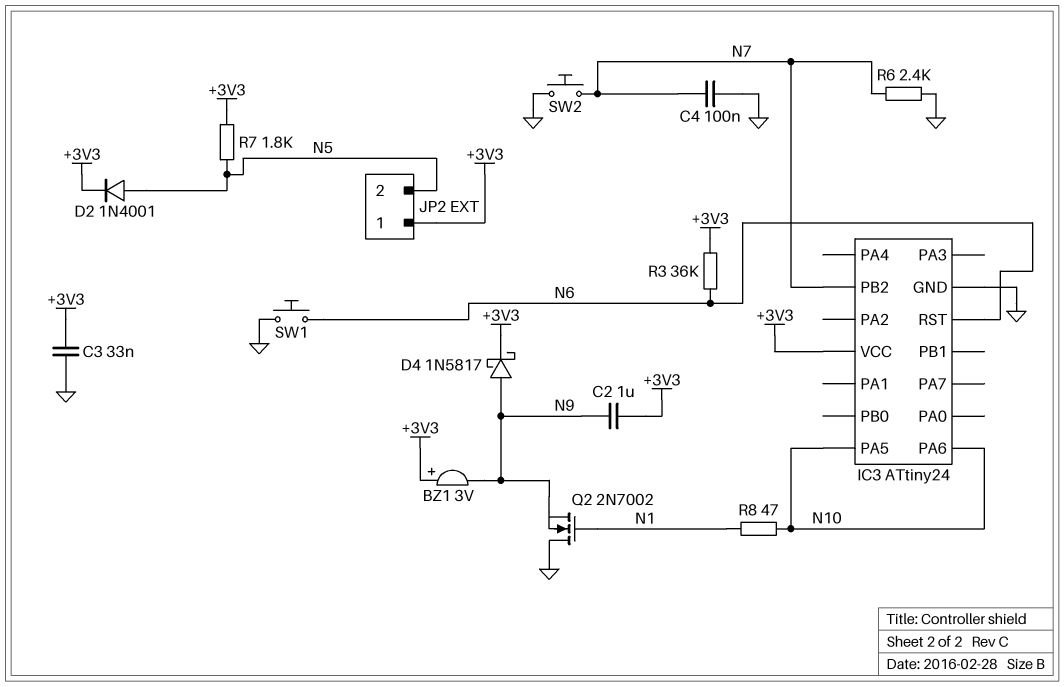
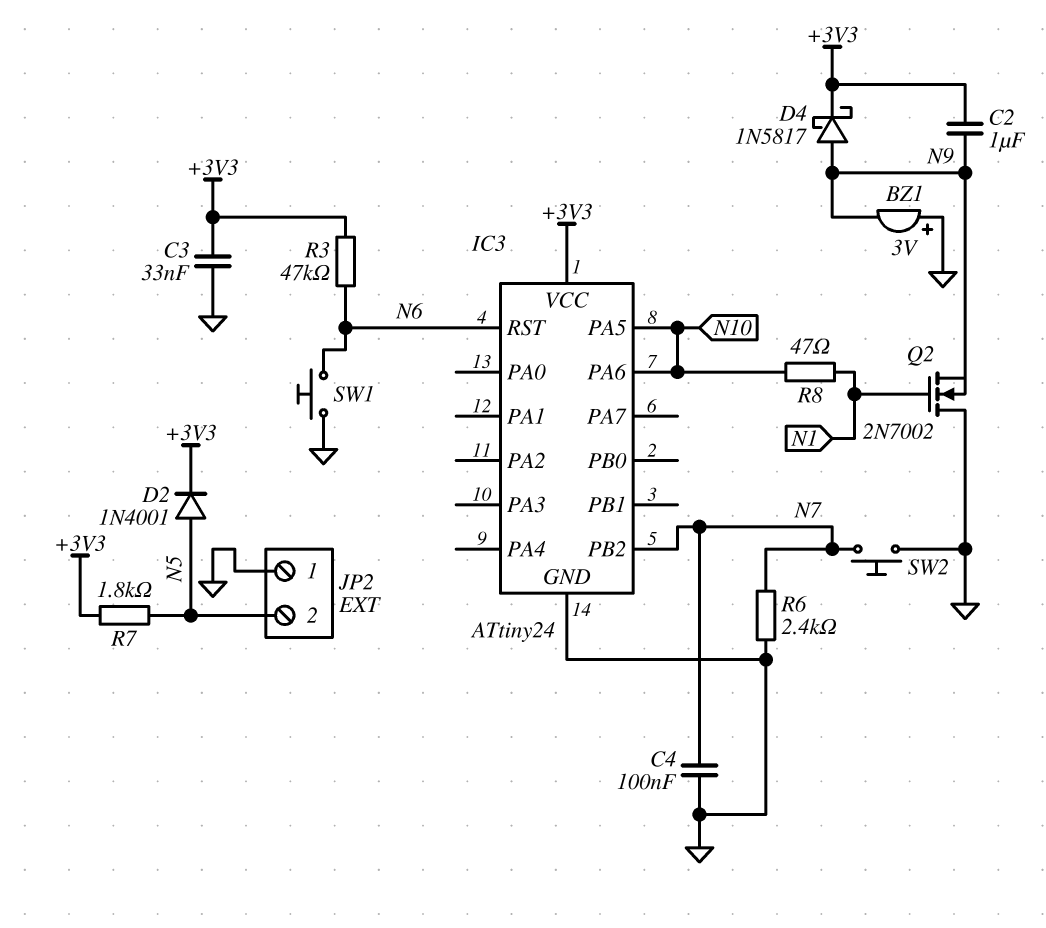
BZ1: buzzer 3V (plus +3V3, minus N9) -> buzzer 3V (plus GND, minus N9)
JP2 pin 1: +3V3 -> GND
R3: 36k (+3V3, N6) -> 47k (+3V3, N6)

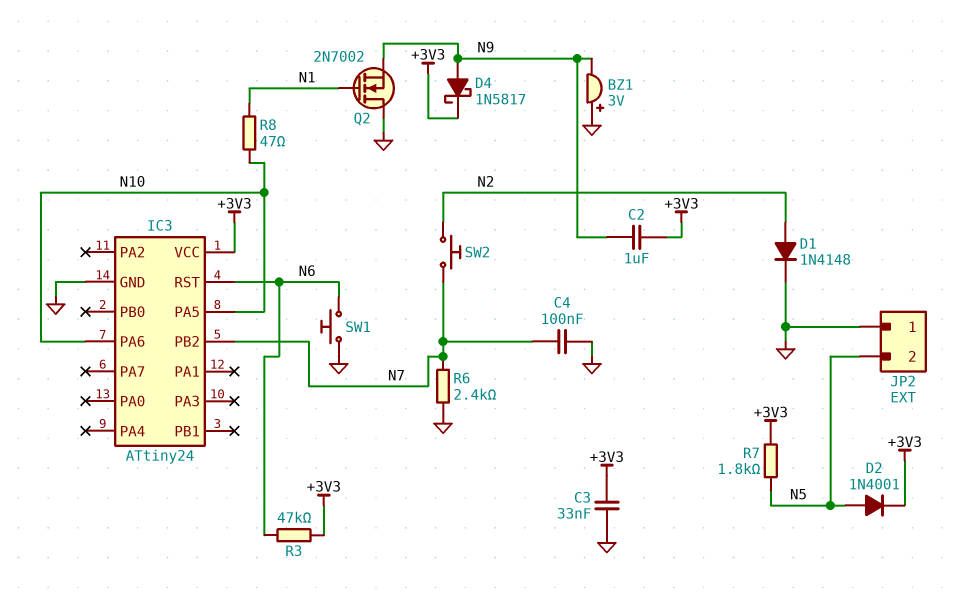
D1: none -> diode 1N4148 (A N2, K GND)
SW2: button (GND, N7) -> button (N2, N7)

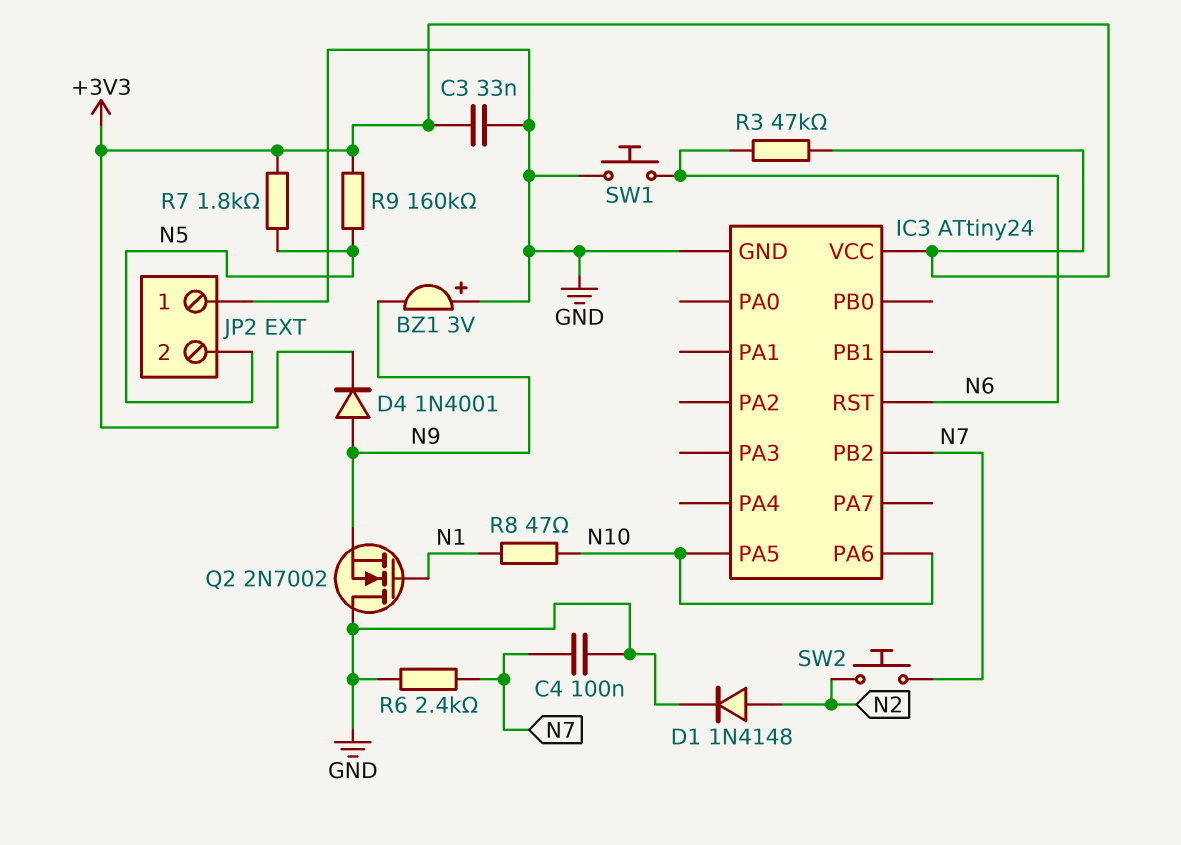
C2: 1uF (+3V3, N9) -> none
D2: diode 1N4001 (A N5, K +3V3) -> none
D4: schottky 1N5817 (A N9, K +3V3) -> diode 1N4001 (A N9, K +3V3)
R9: none -> 160k (+3V3, N5)

